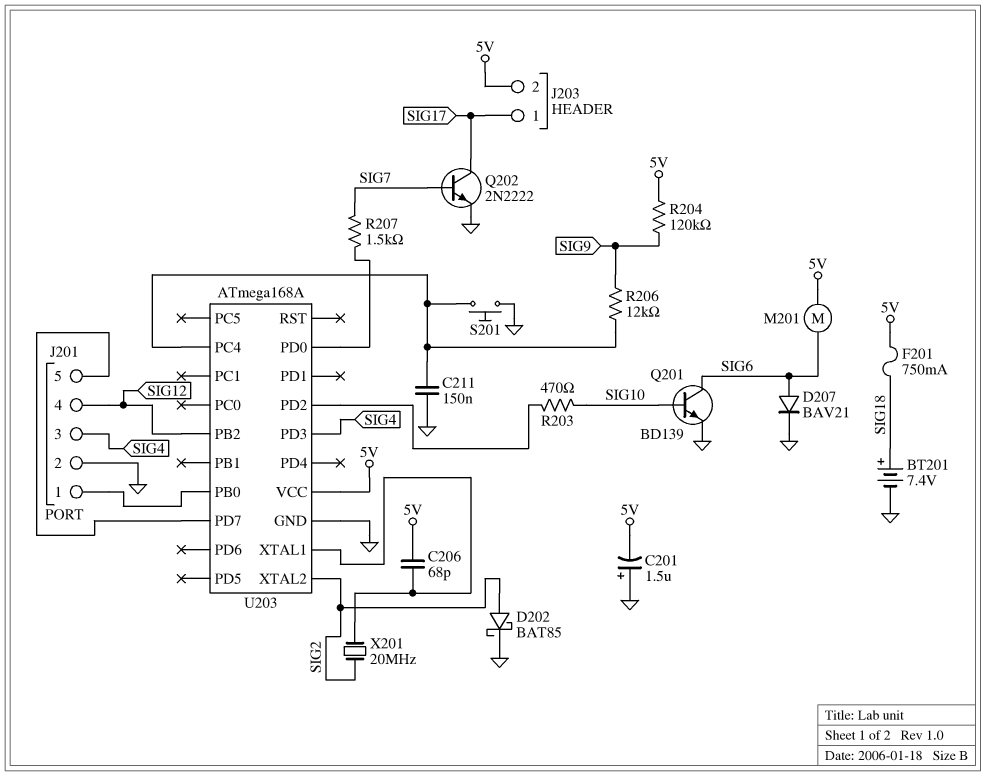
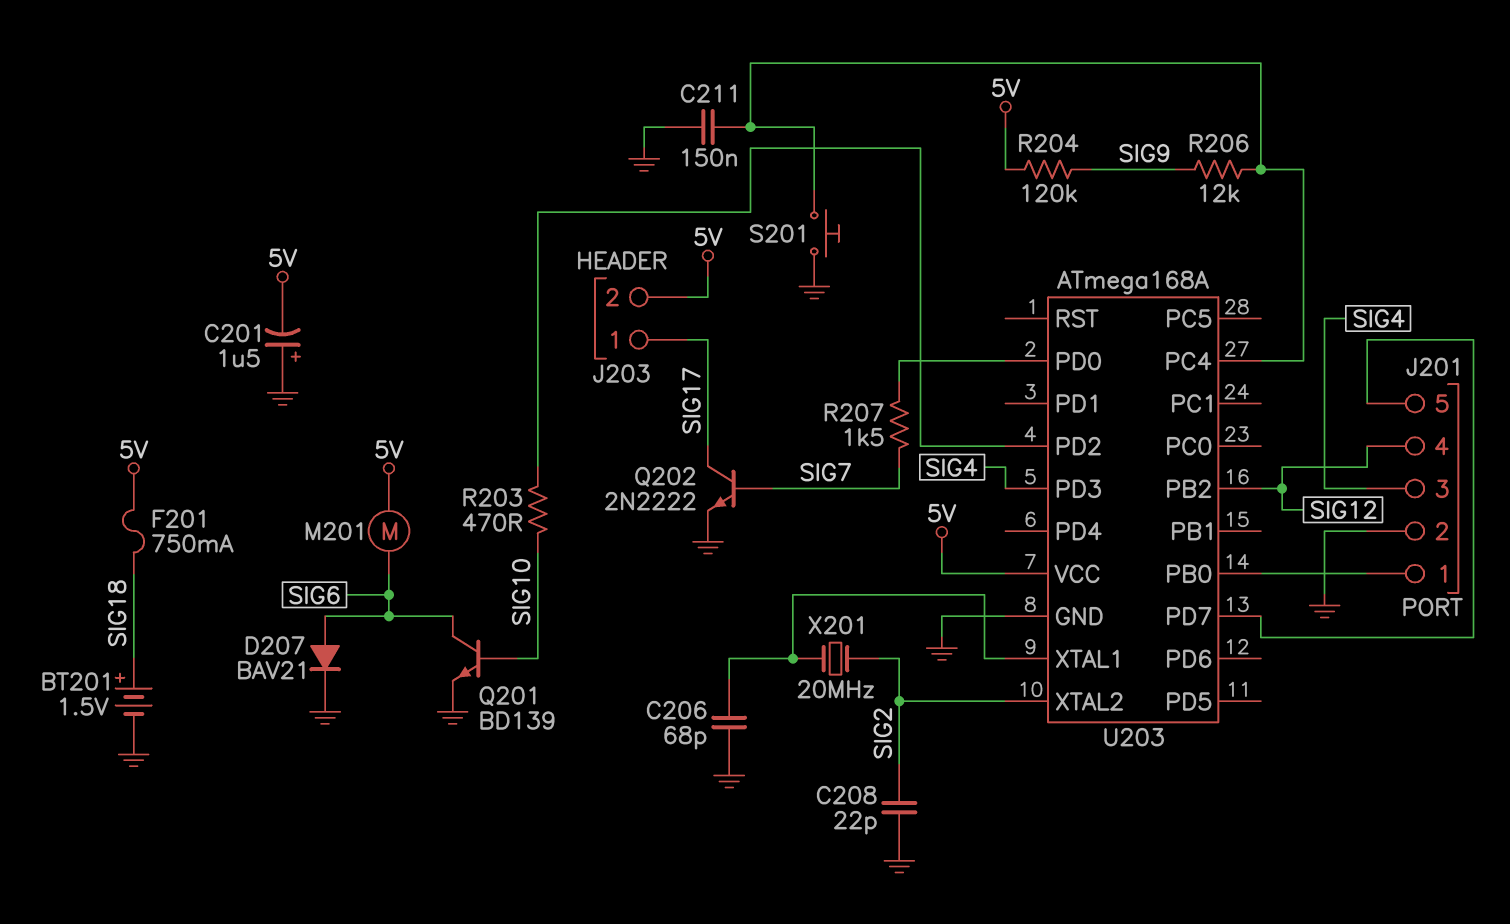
BT201: 7.4V (plus SIG18, minus GND) -> 1.5V (plus SIG18, minus GND)
C206: 68pF (5V, U203/XTAL1) -> 68pF (GND, U203/XTAL1)
C208: none -> 22pF (GND, SIG2)
D202: schottky BAT85 (A SIG2, K GND) -> none

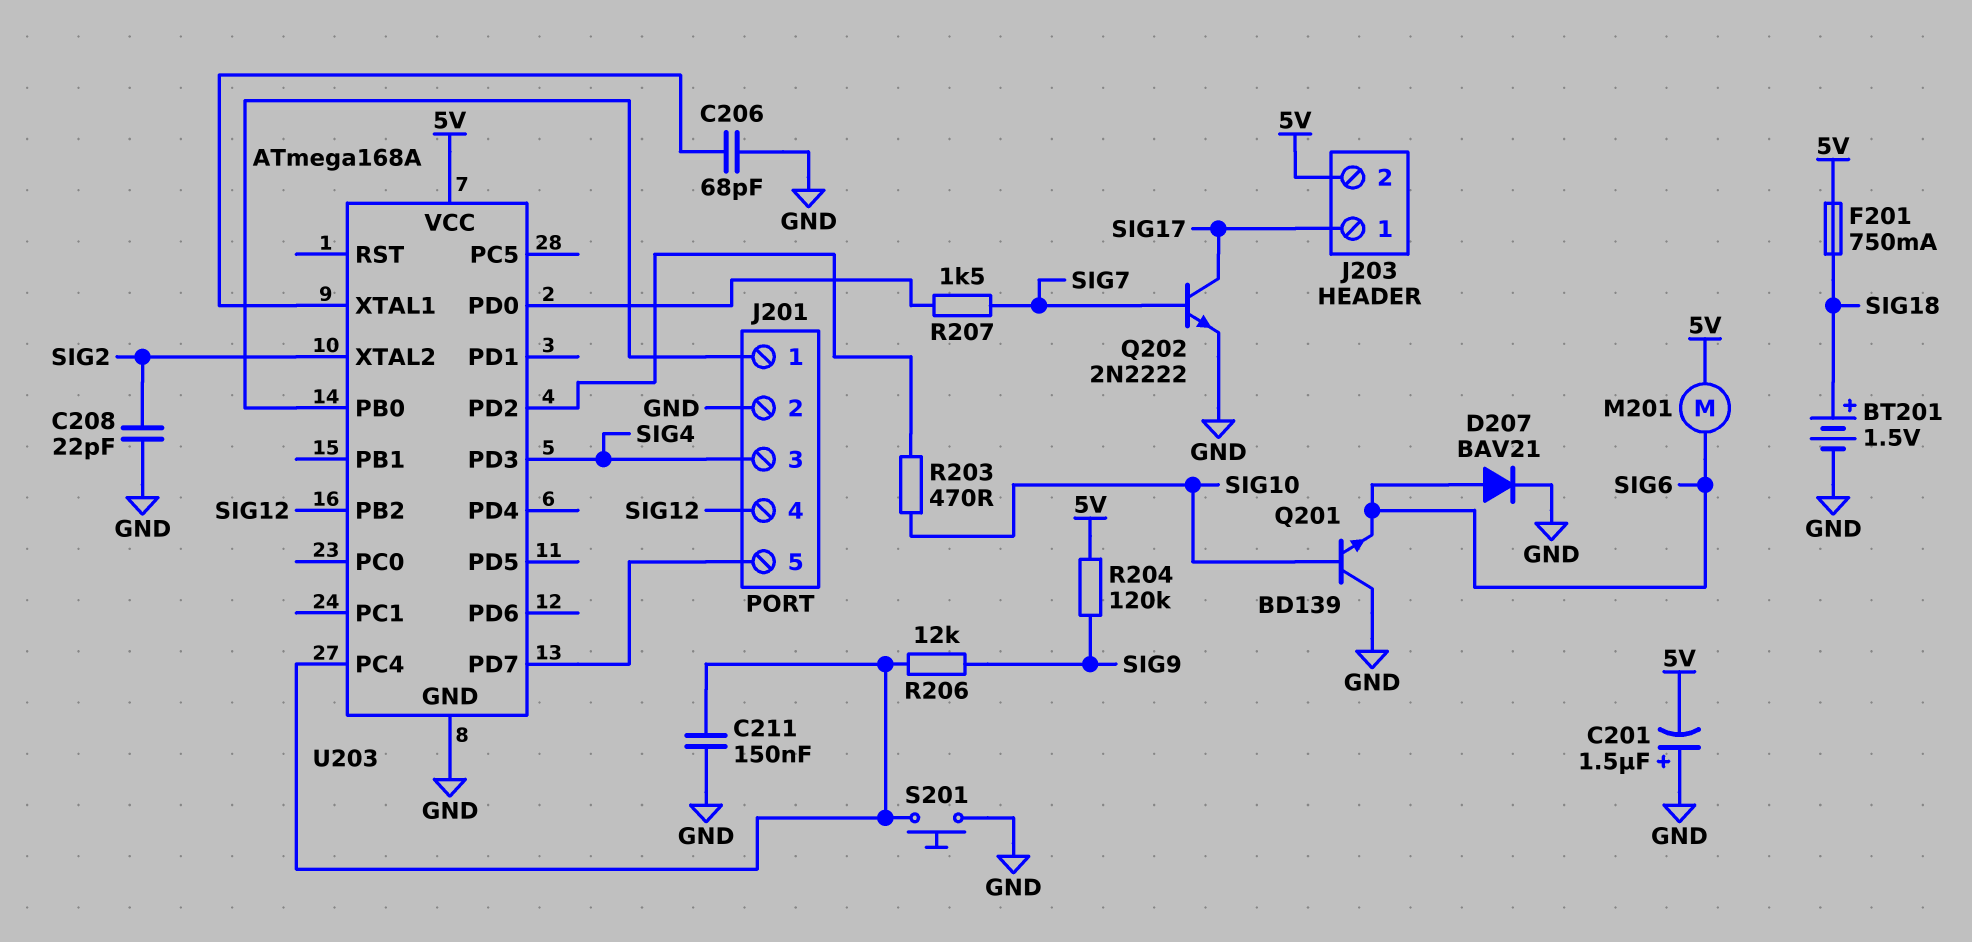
Q201: NPN BD139 (B SIG10, C SIG6, E GND) -> NPN BD139 (B SIG10, C GND, E SIG6)
X201: 20MHz (SIG2, U203/XTAL1) -> none

